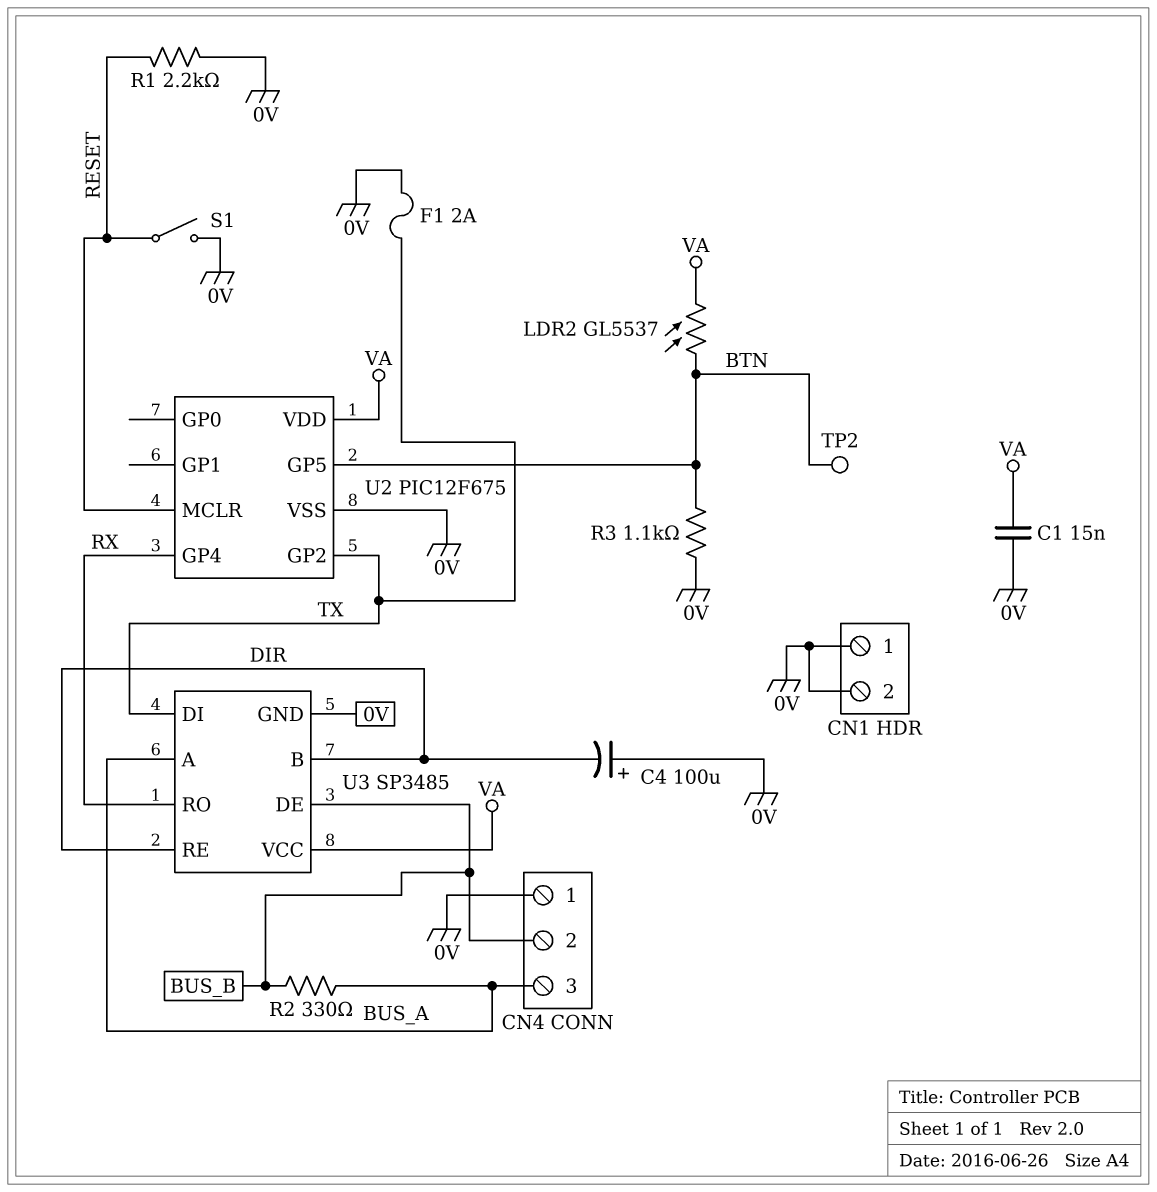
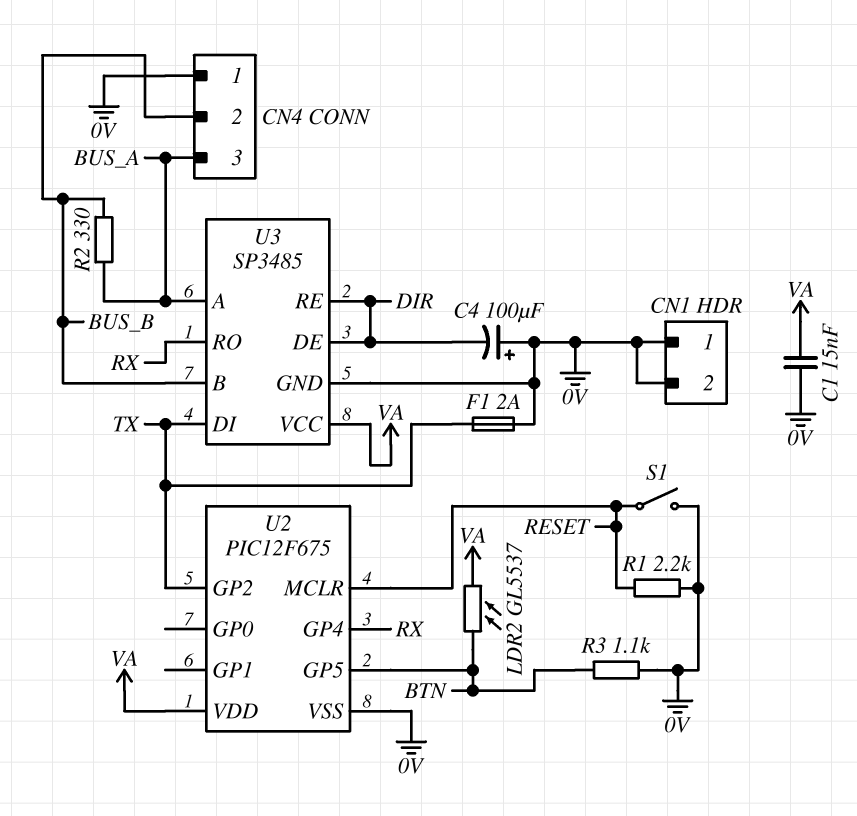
TP2: test point (BTN) -> none
U3 pin B: DIR -> BUS_B
U3 pin DE: BUS_B -> DIR

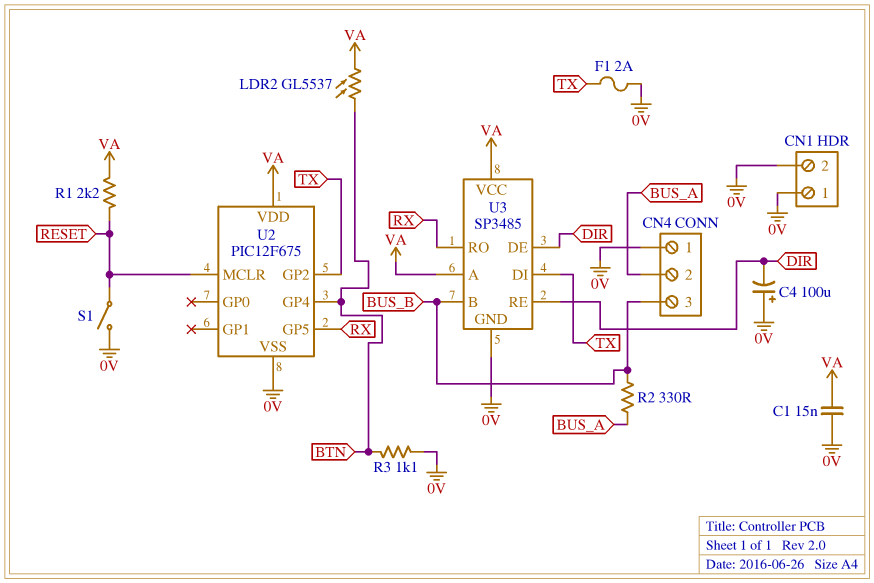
CN4 pin 2: BUS_B -> BUS_A
CN4 pin 3: BUS_A -> BUS_B
R1: 2.2k (0V, RESET) -> 2.2k (RESET, VA)
U2 pin GP4: RX -> BTN
U2 pin GP5: BTN -> RX
U3 pin A: BUS_A -> VA

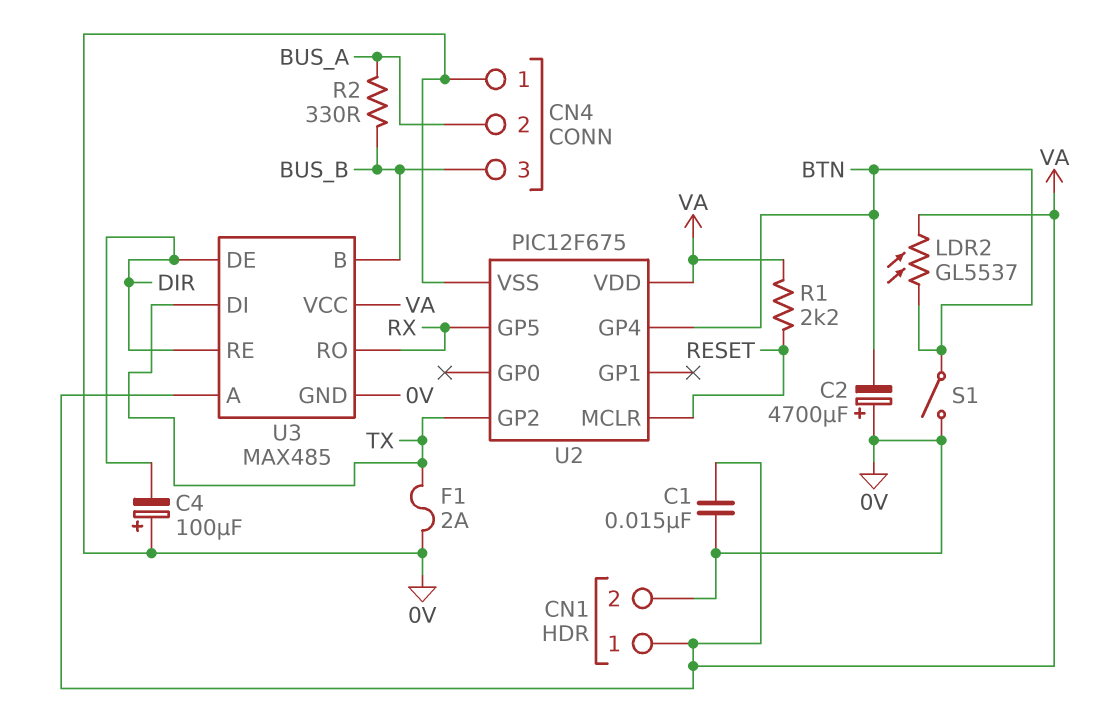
C2: none -> 4700uF (plus 0V, minus BTN)
CN1 pin 1: 0V -> VA
R3: 1.1k (0V, BTN) -> none
S1: switch (0V, RESET) -> switch (0V, BTN)
U3: SP3485 -> MAX485

